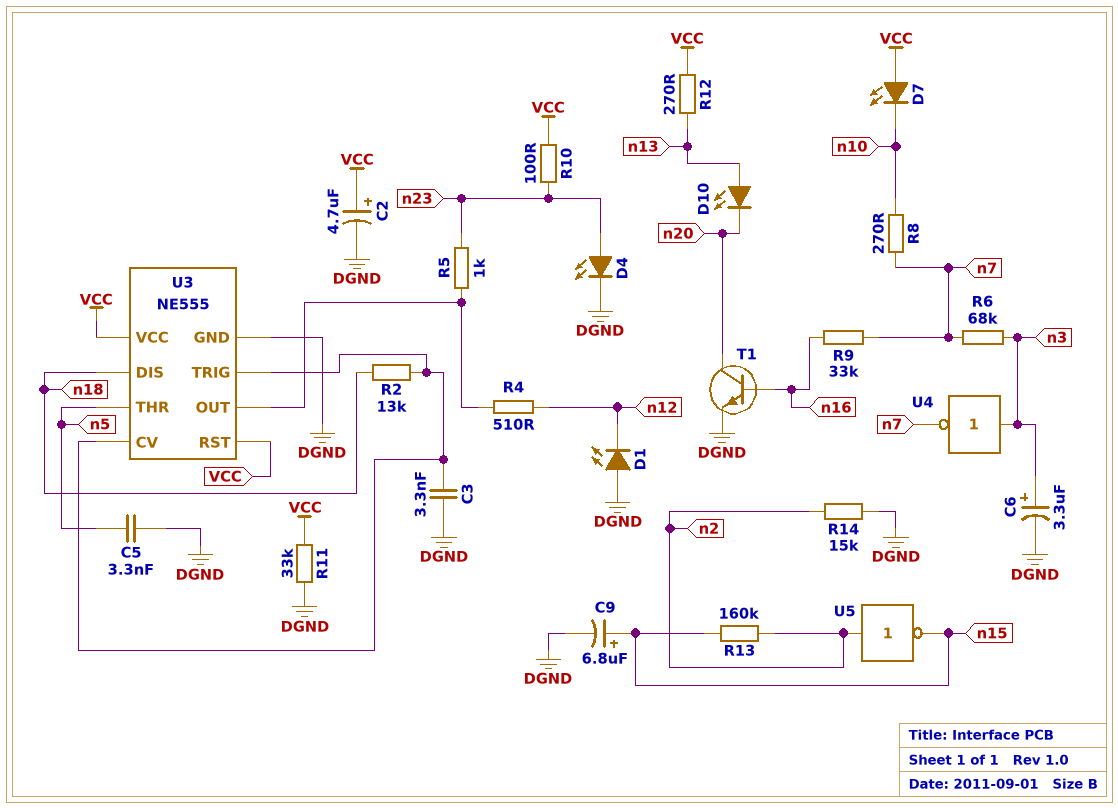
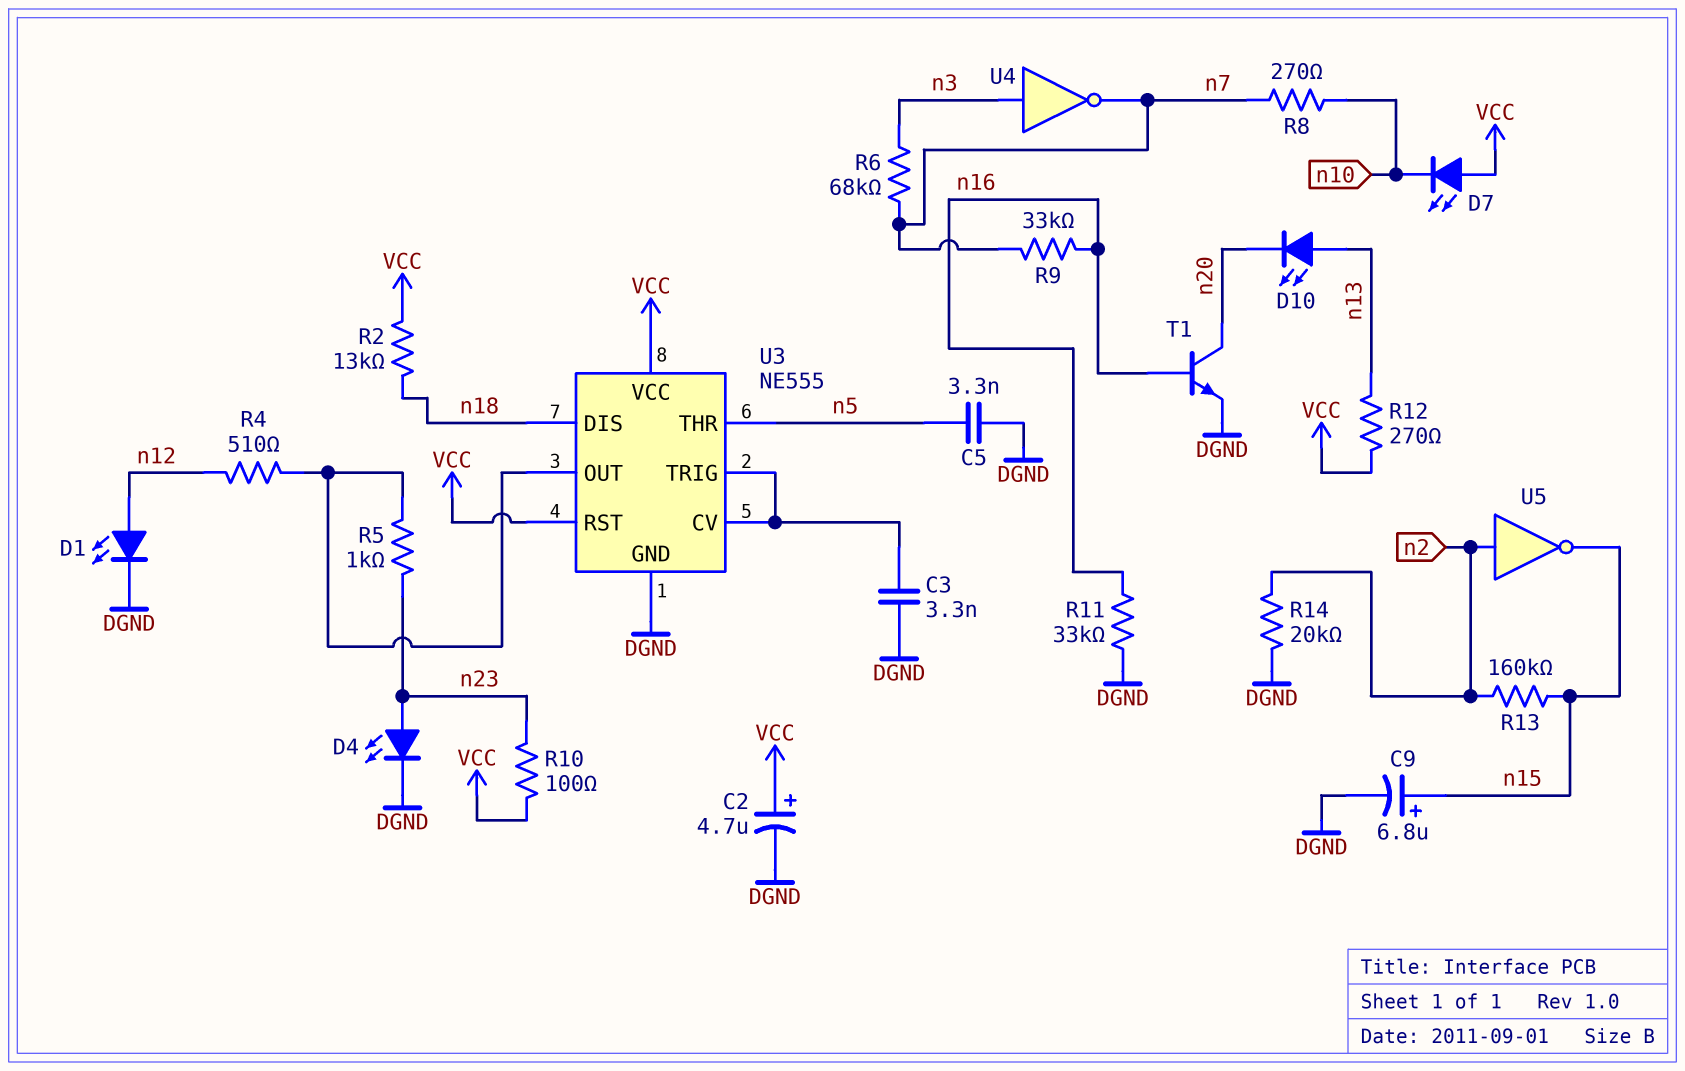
C6: 3.3uF (plus n3, minus DGND) -> none
D1: LED (A DGND, K n12) -> LED (A n12, K DGND)
R2: 13k (U3/CV, n18) -> 13k (VCC, n18)
R11: 33k (DGND, VCC) -> 33k (DGND, n16)
R14: 15k (DGND, n2) -> 20k (DGND, n2)

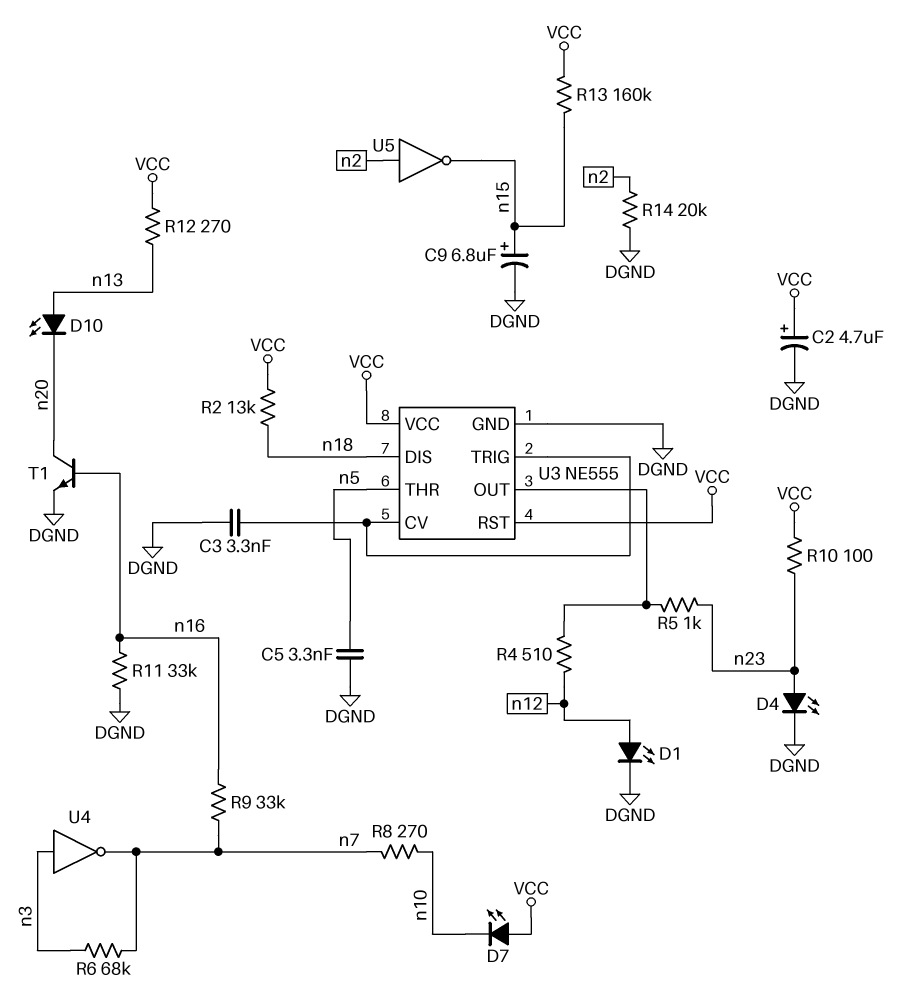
R13: 160k (n2, n15) -> 160k (VCC, n15)

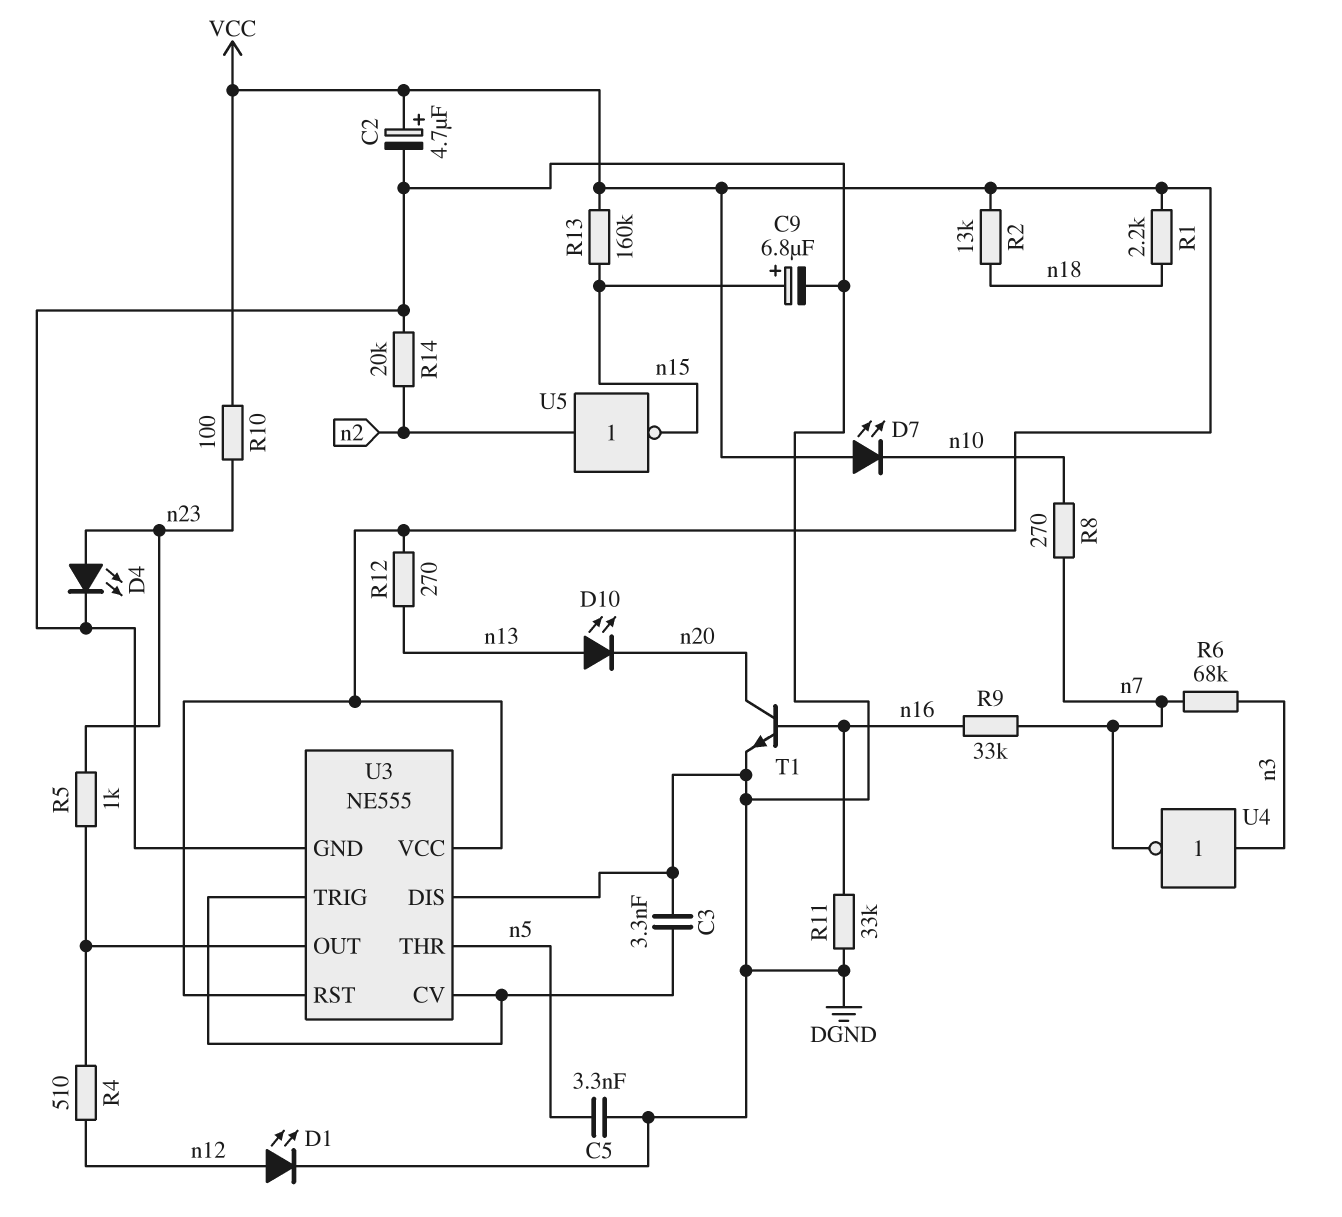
R1: none -> 2.2k (VCC, n18)
U3 pin DIS: n18 -> DGND

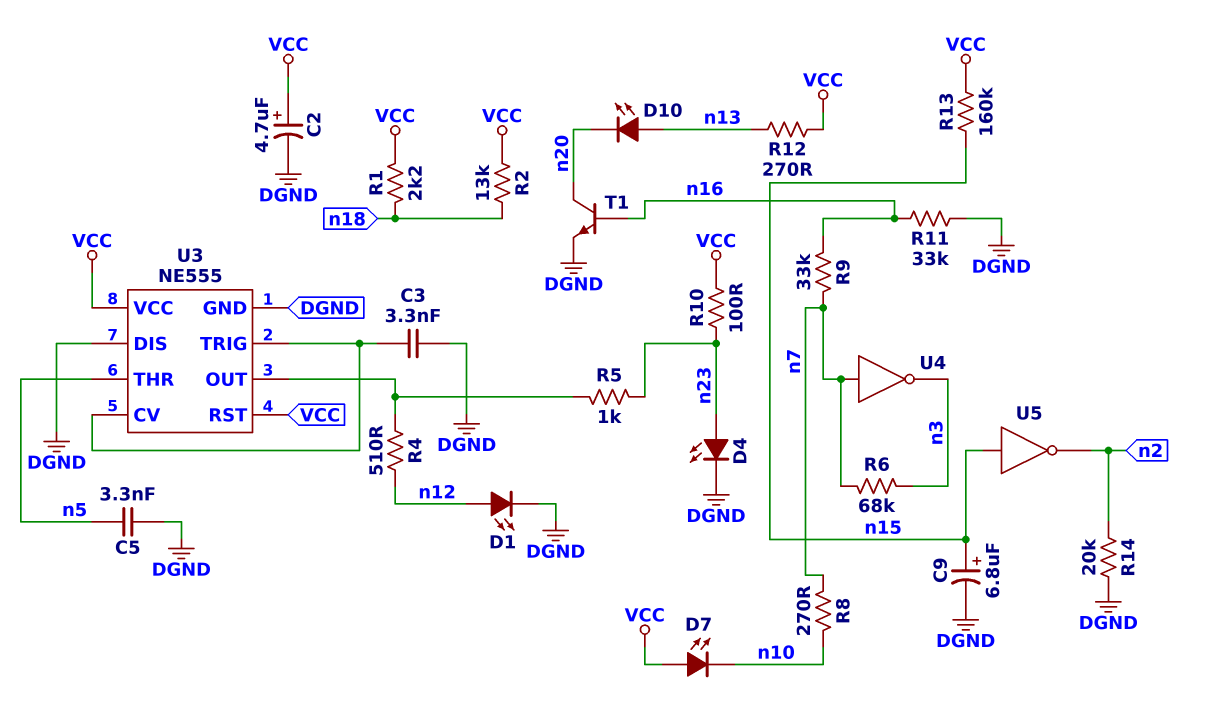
U4: NOT (in n3, out n7) -> NOT (in n7, out n3)
U5: NOT (in n2, out n15) -> NOT (in n15, out n2)

